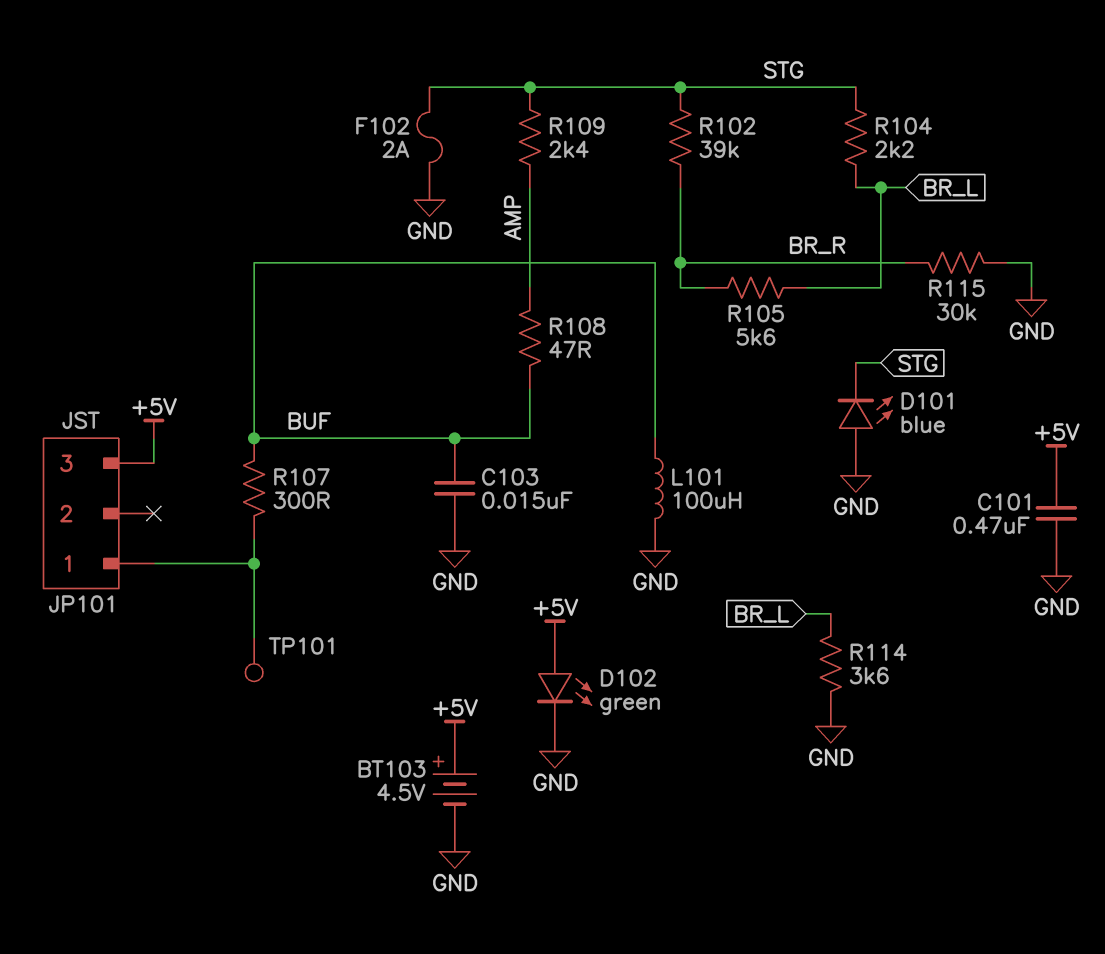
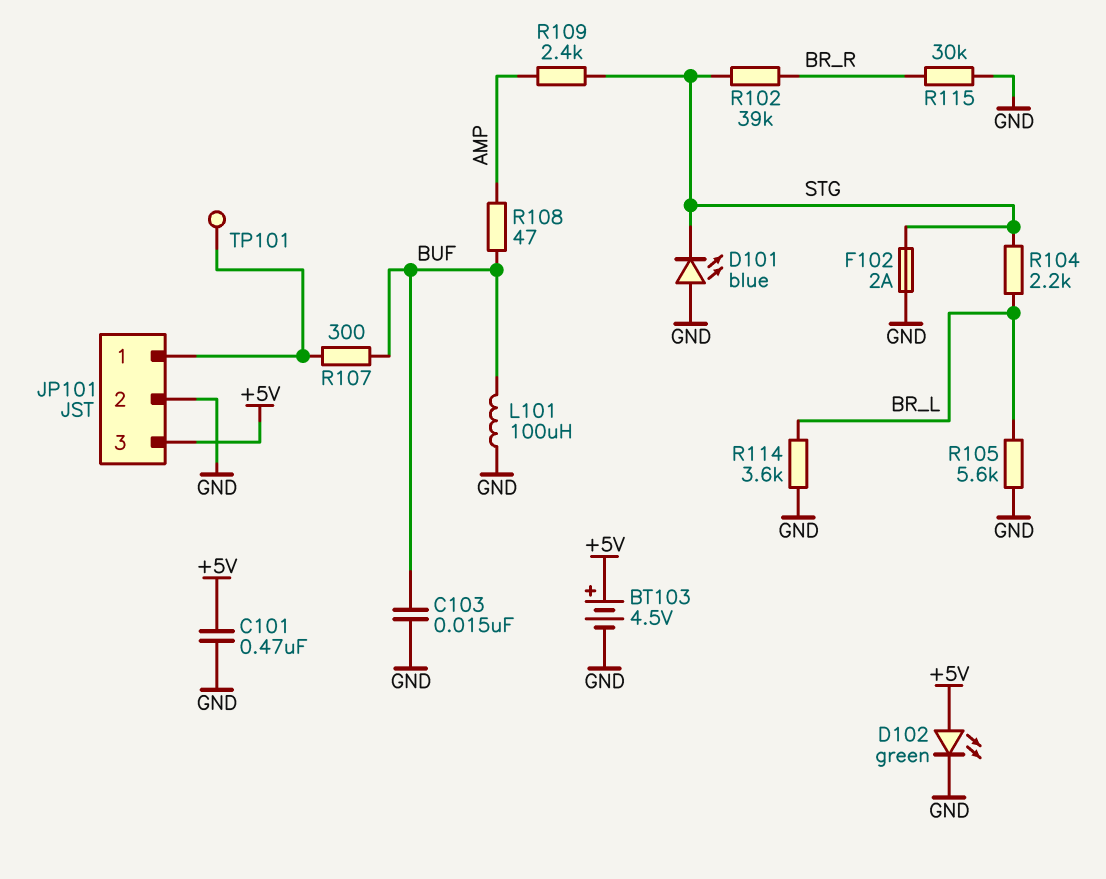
JP101 pin 2: none -> GND
R105: 5.6k (BR_L, BR_R) -> 5.6k (BR_L, GND)

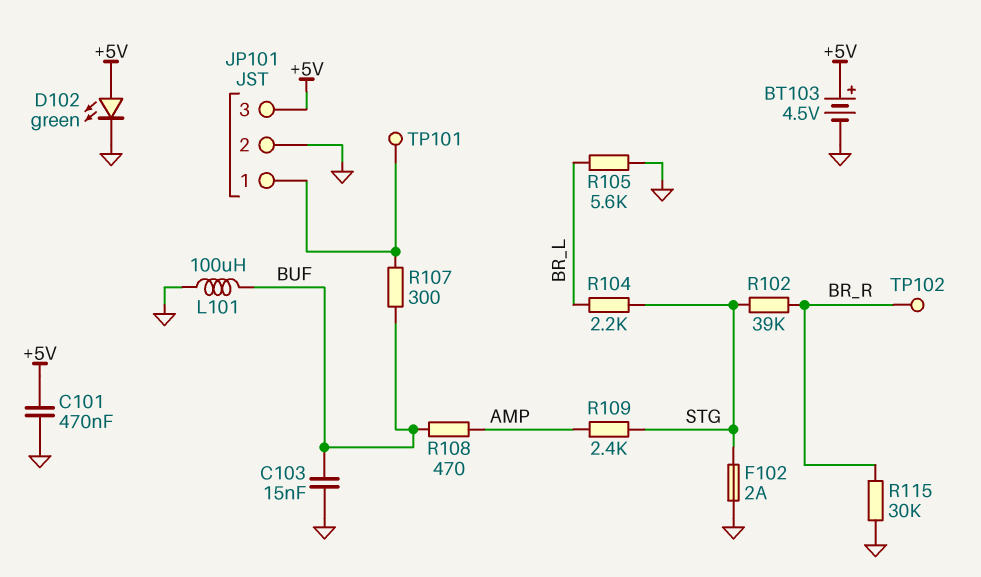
D101: LED blue (A GND, K STG) -> none
R108: 47 (AMP, BUF) -> 470 (AMP, BUF)
R114: 3.6k (BR_L, GND) -> none
TP102: none -> test point (BR_R)

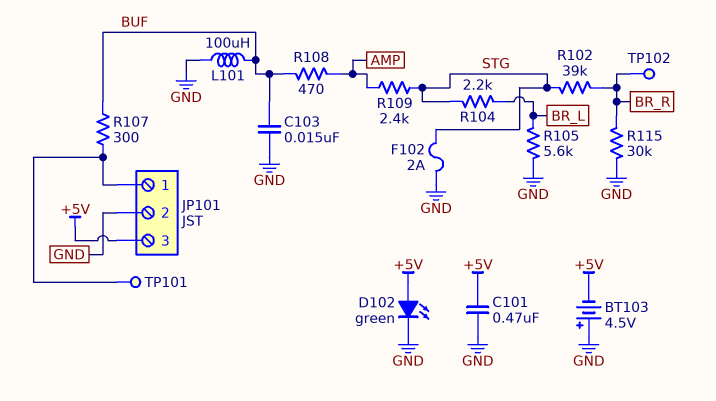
BT103: 4.5V (plus +5V, minus GND) -> 4.5V (plus GND, minus +5V)

